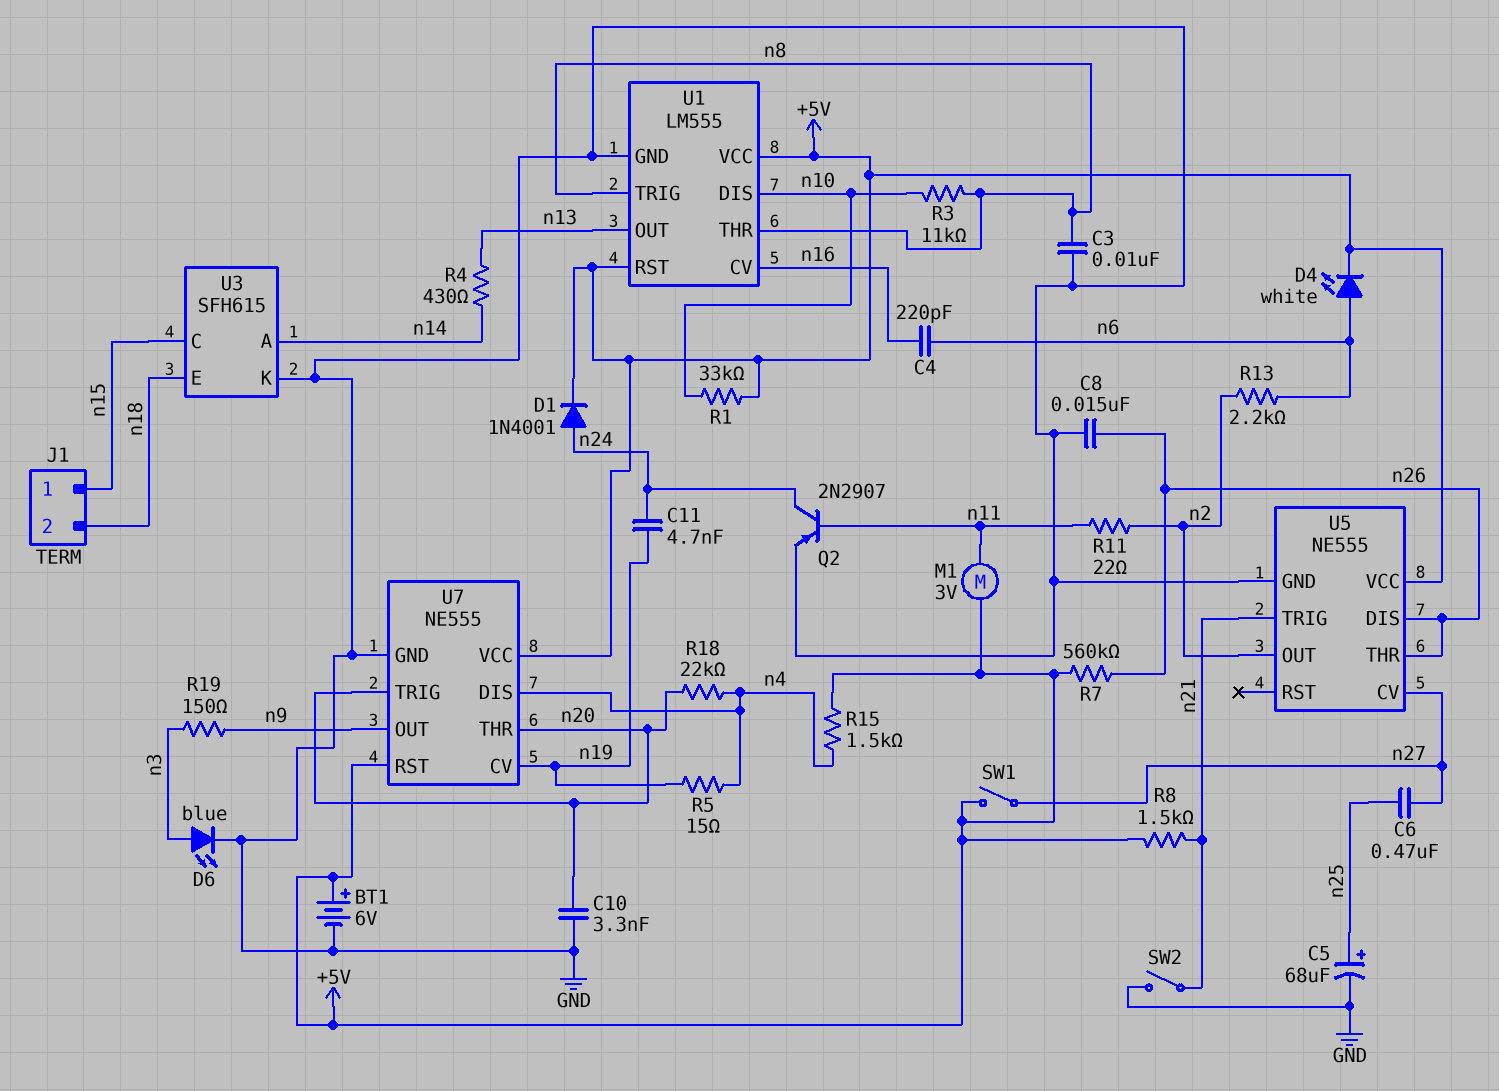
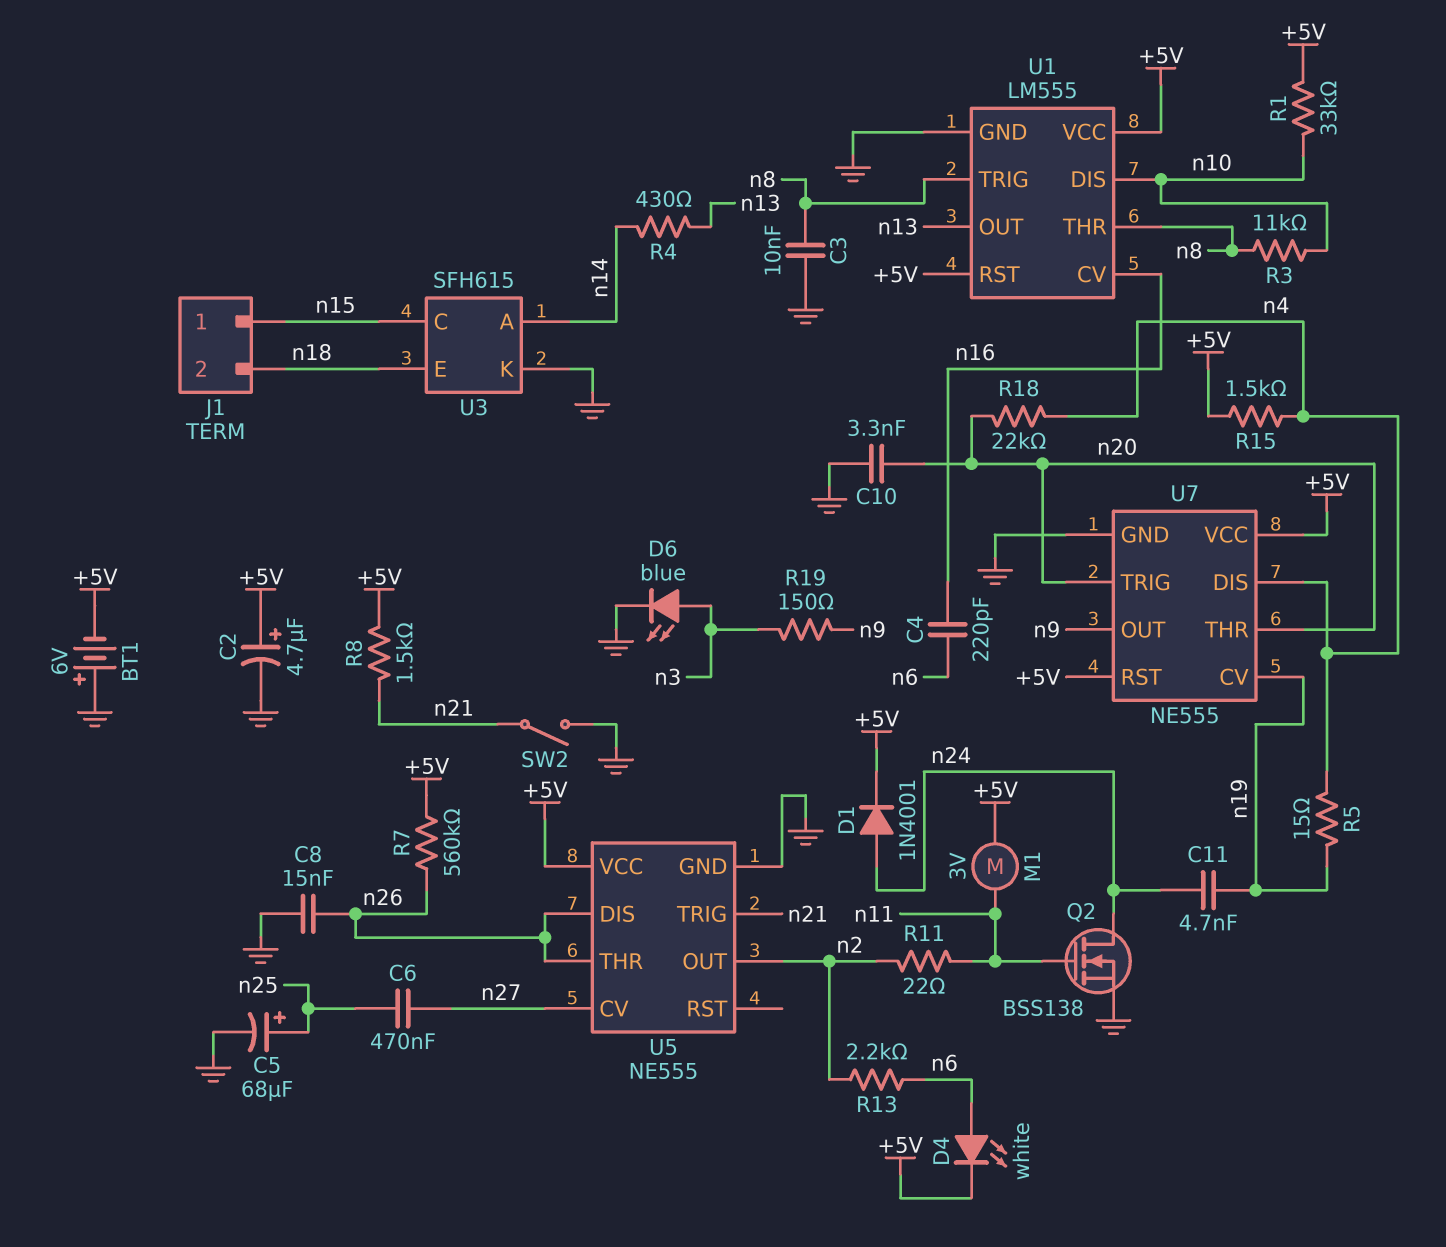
BT1: 6V (plus +5V, minus GND) -> 6V (plus GND, minus +5V)
C2: none -> 4.7uF (plus +5V, minus GND)
Q2: PNP 2N2907 (B n11, C n24, E GND) -> NMOS BSS138 (G n11, D n24, S GND)
SW1: switch (+5V, n27) -> none

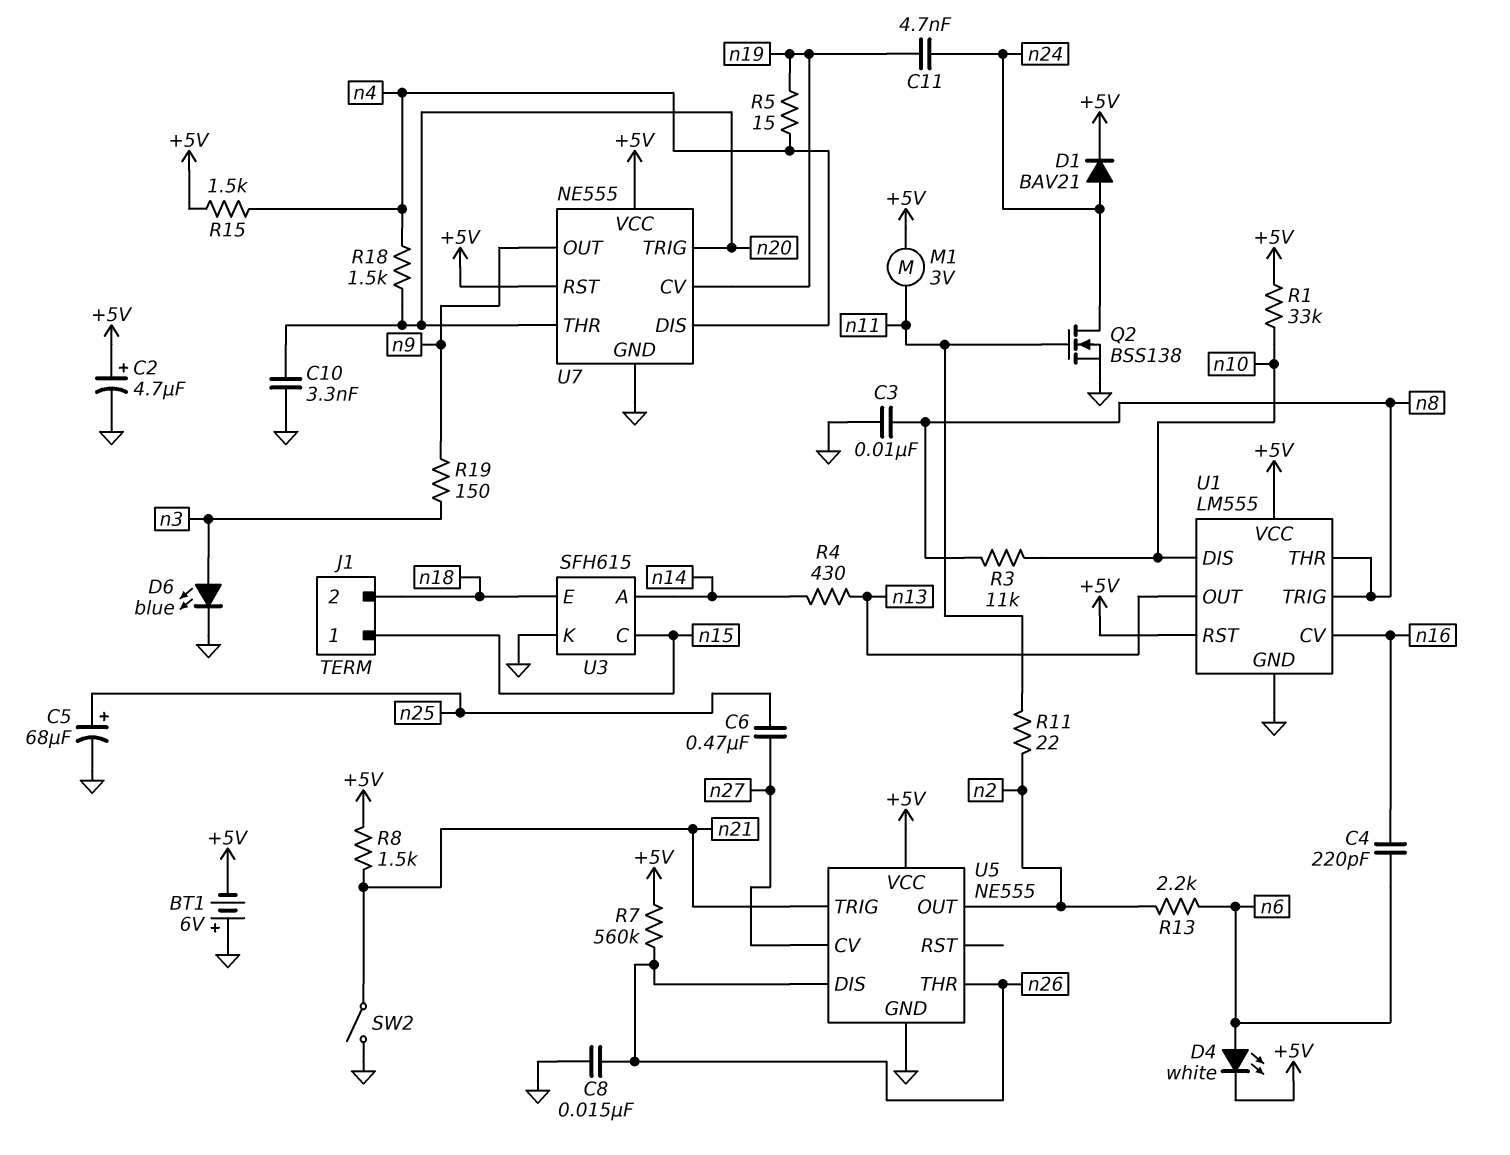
D1: diode 1N4001 (A n24, K +5V) -> diode BAV21 (A n24, K +5V)
R18: 22k (n4, n20) -> 1.5k (n4, n20)

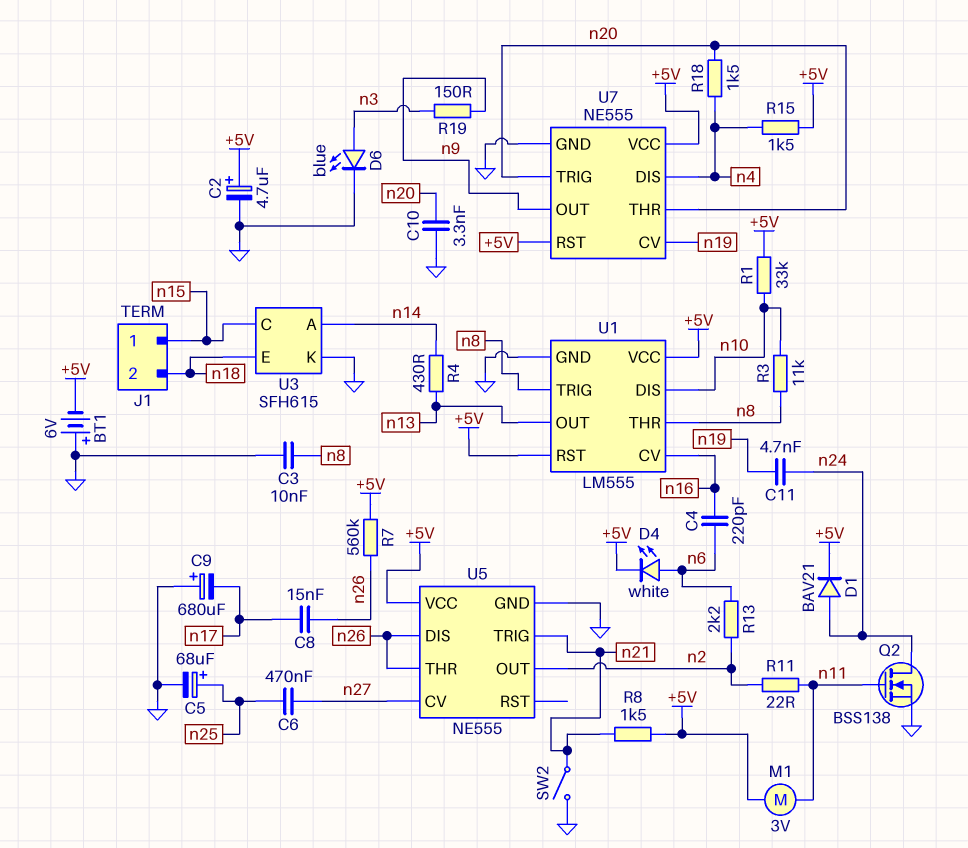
C8: 15nF (GND, n26) -> 15nF (n17, n26)
C9: none -> 680uF (plus GND, minus n17)
R5: 15 (n4, n19) -> none

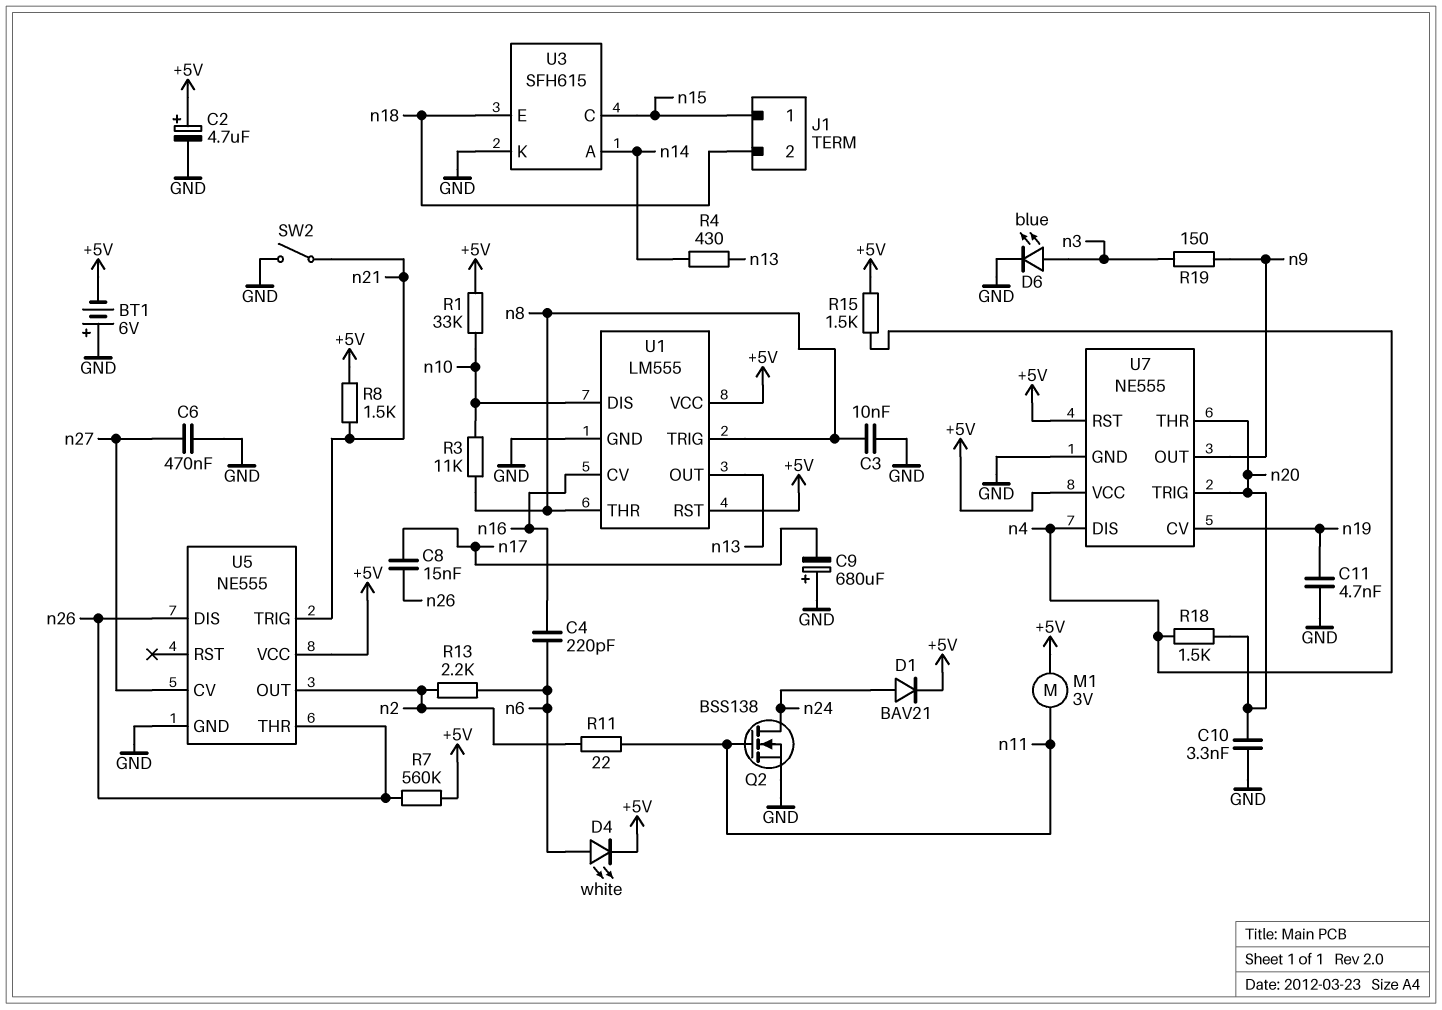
C5: 68uF (plus n25, minus GND) -> none
C6: 470nF (n25, n27) -> 470nF (GND, n27)
C11: 4.7nF (n19, n24) -> 4.7nF (GND, n19)

